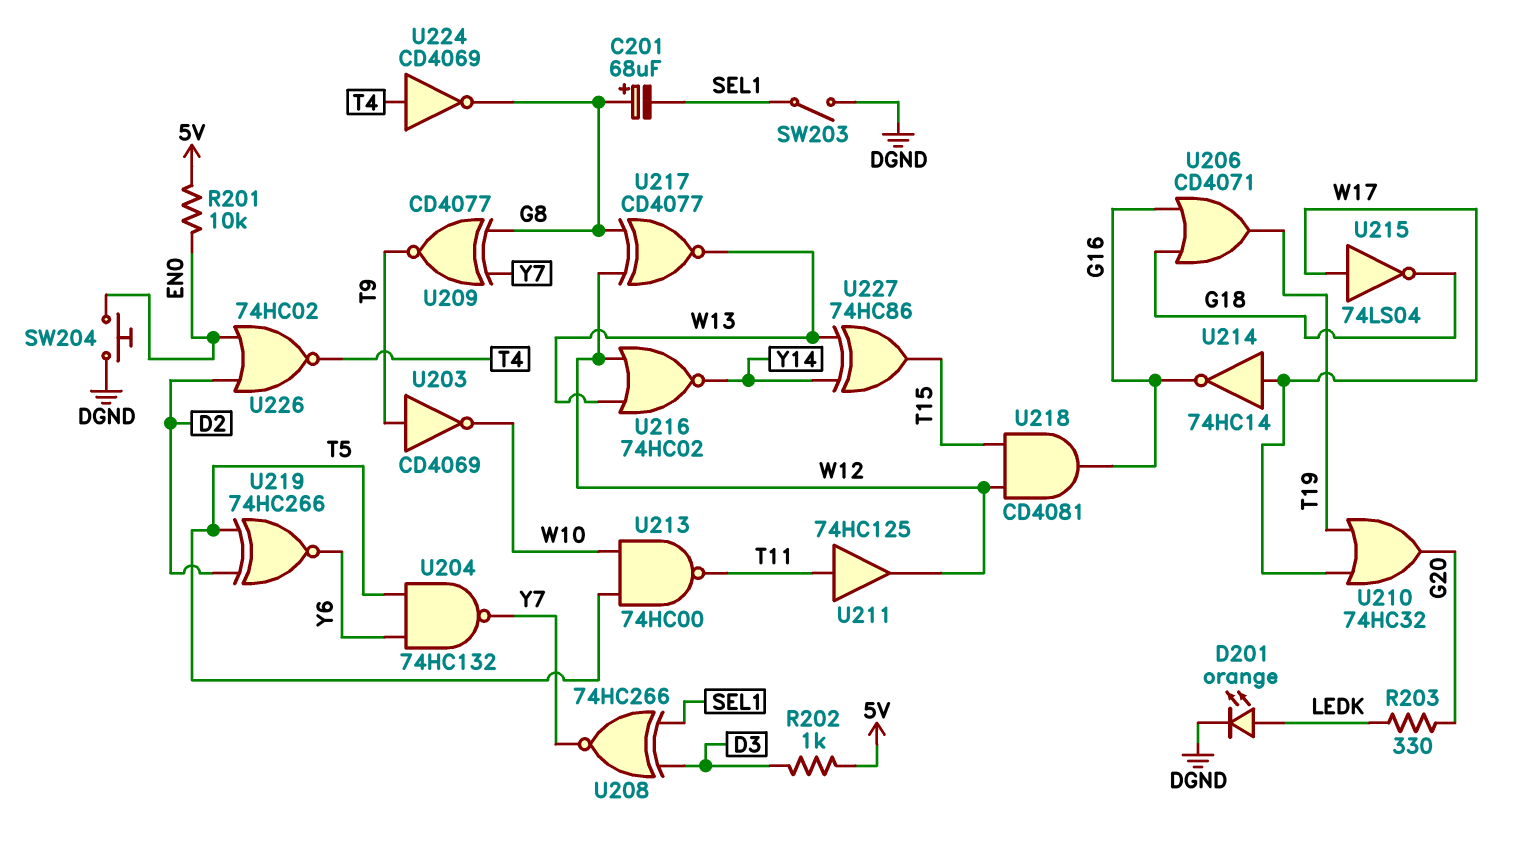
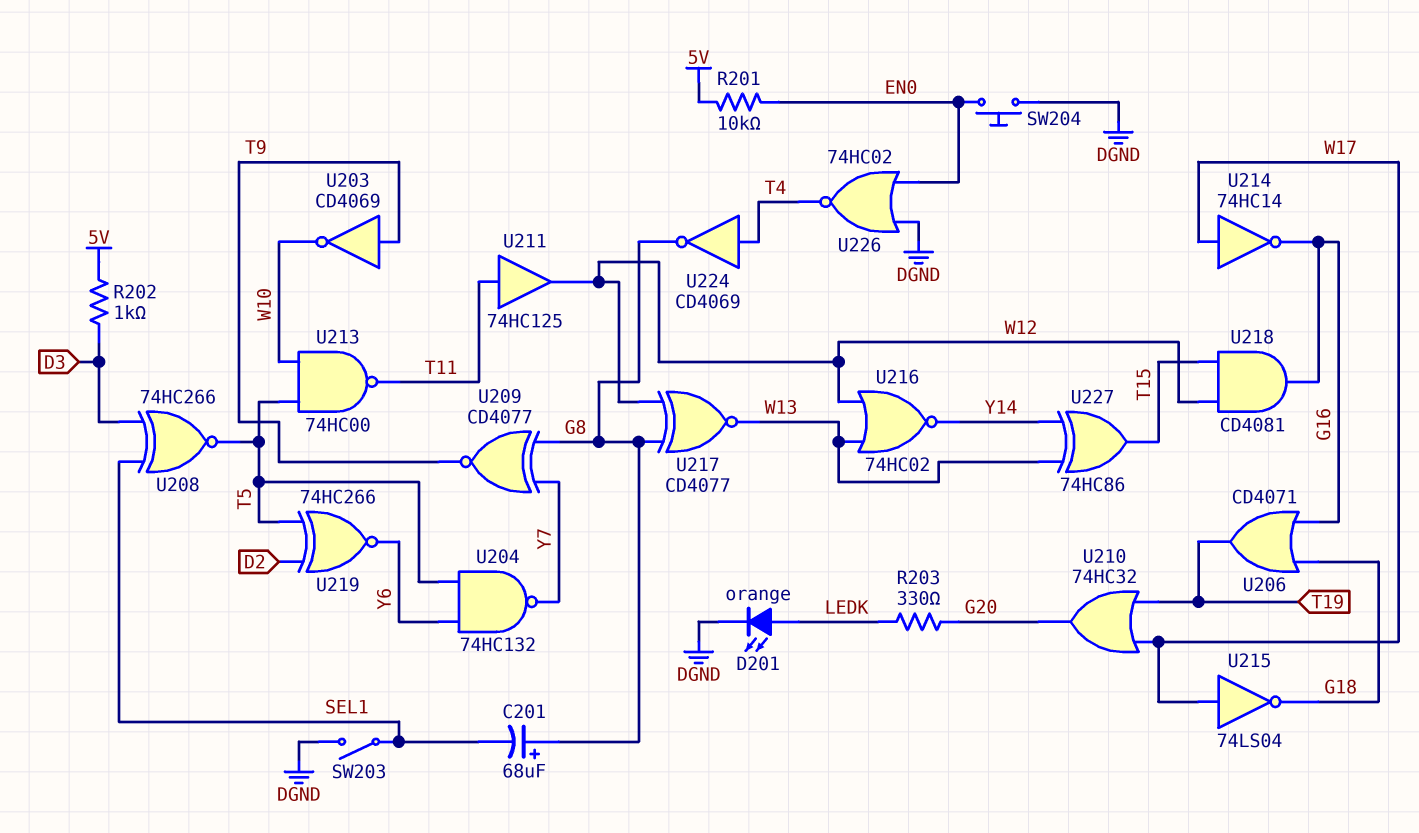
U208: XNOR 74HC266 (in D3, in SEL1, out Y7) -> XNOR 74HC266 (in D3, in SEL1, out T5)
U226: NOR 74HC02 (in D2, in EN0, out T4) -> NOR 74HC02 (in DGND, in EN0, out T4)

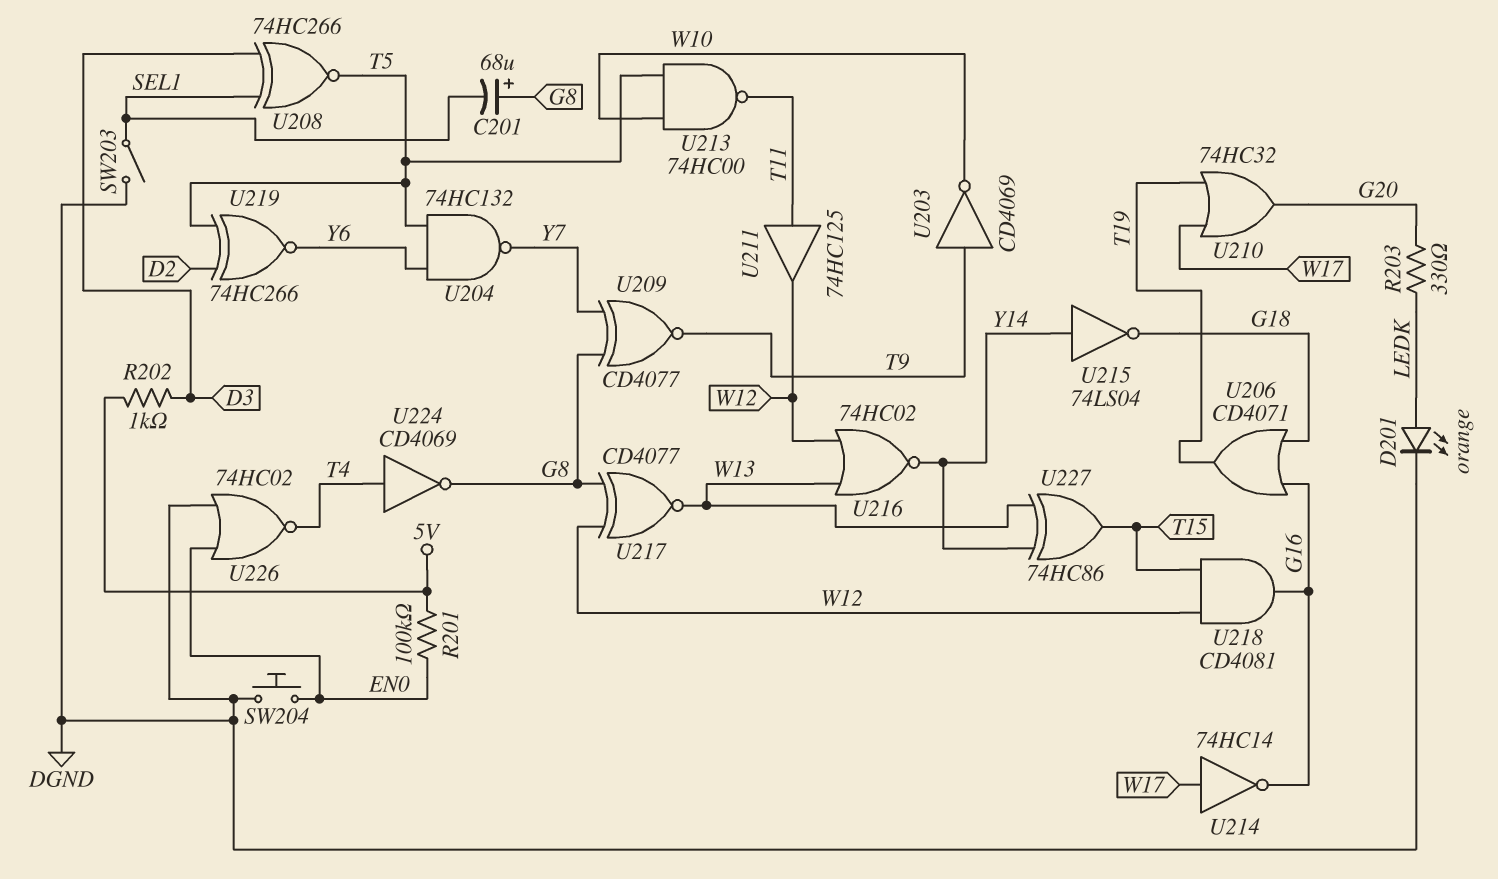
R201: 10k (5V, EN0) -> 100k (5V, EN0)
U215: NOT 74LS04 (in W17, out G18) -> NOT 74LS04 (in Y14, out G18)

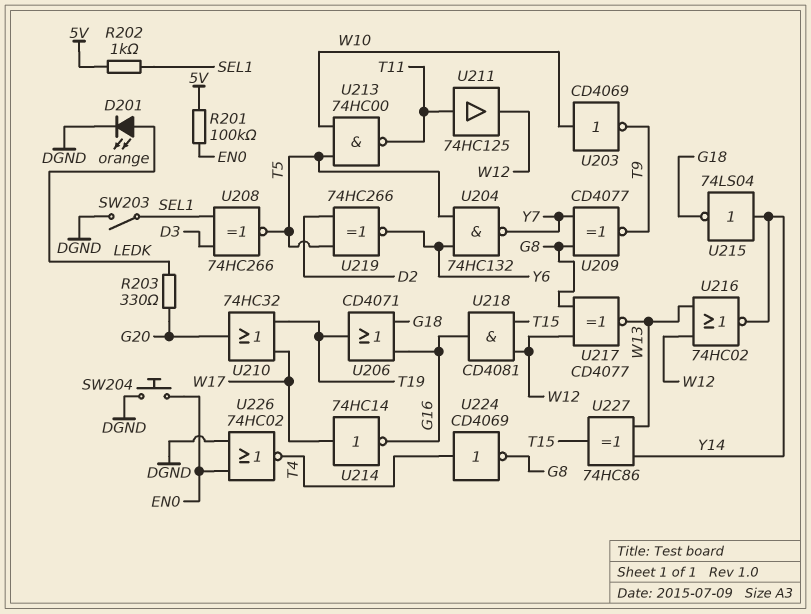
C201: 68uF (plus G8, minus SEL1) -> none
R202: 1k (5V, D3) -> 1k (5V, SEL1)
U203: NOT CD4069 (in T9, out W10) -> NOT CD4069 (in W10, out T9)

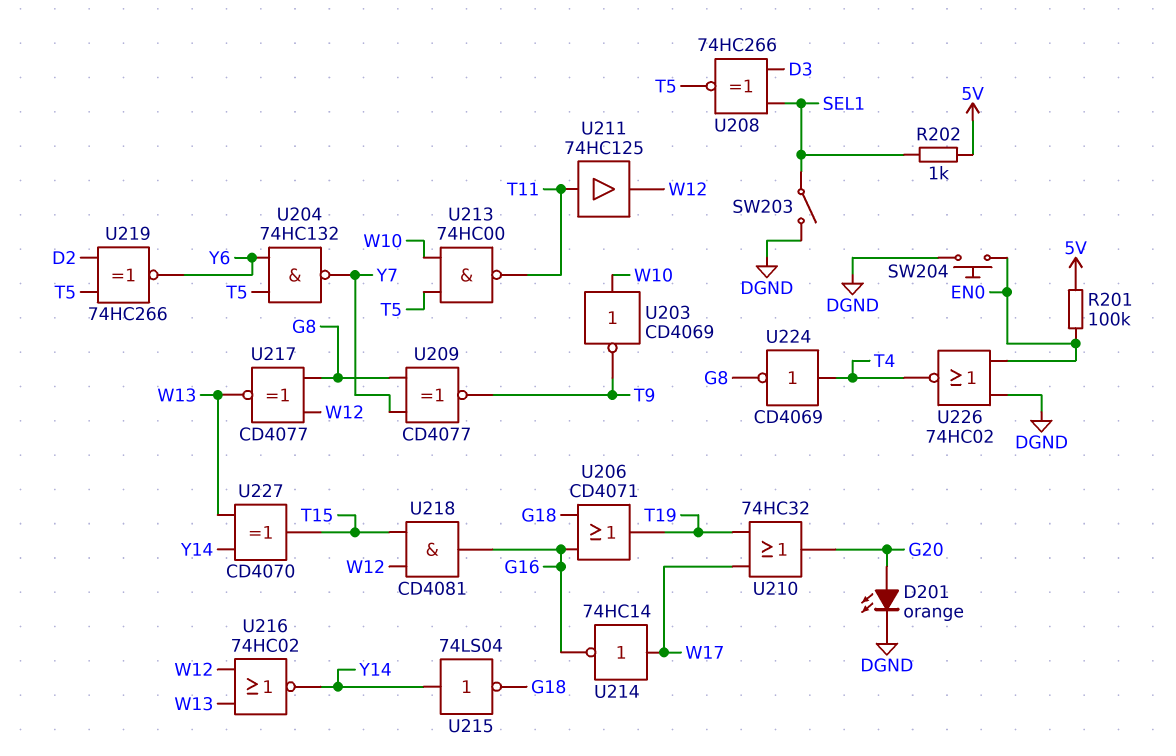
D201: LED orange (A LEDK, K DGND) -> LED orange (A G20, K DGND)
R203: 330 (G20, LEDK) -> none
U227: XOR 74HC86 (in W13, in Y14, out T15) -> XOR CD4070 (in W13, in Y14, out T15)

